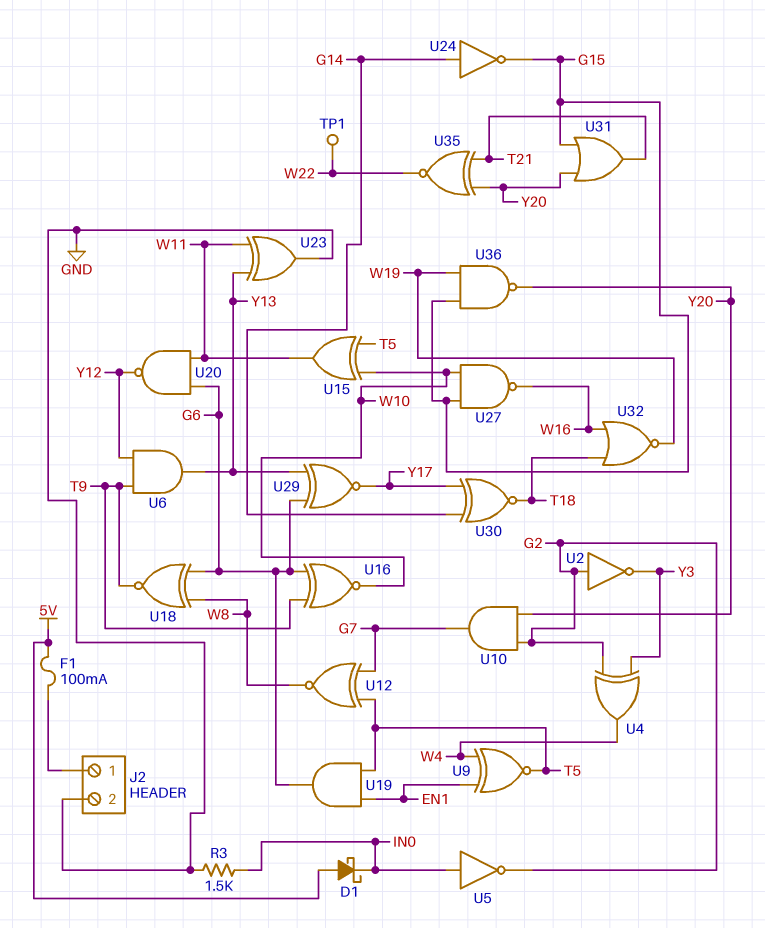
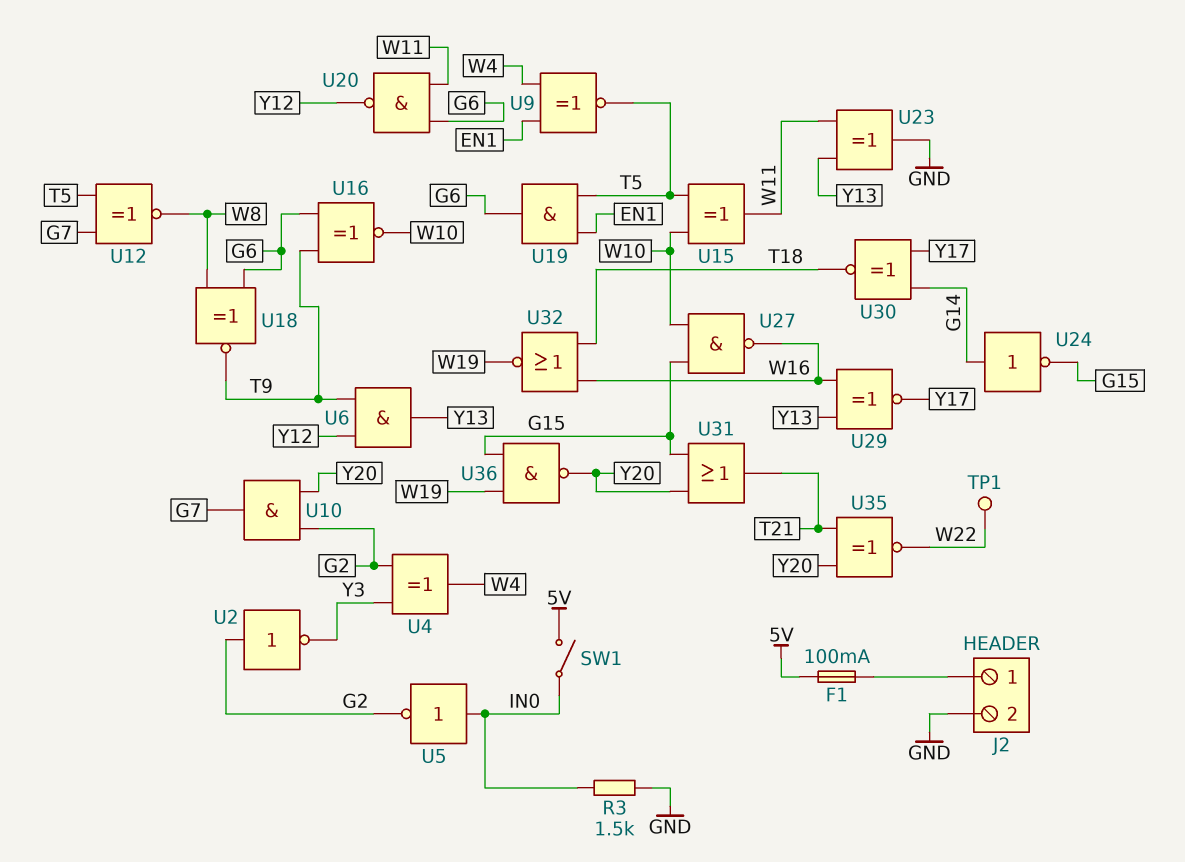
D1: schottky (A 5V, K IN0) -> none
SW1: none -> switch (5V, IN0)
U29: XNOR (in G6, in Y13, out Y17) -> XNOR (in W16, in Y13, out Y17)

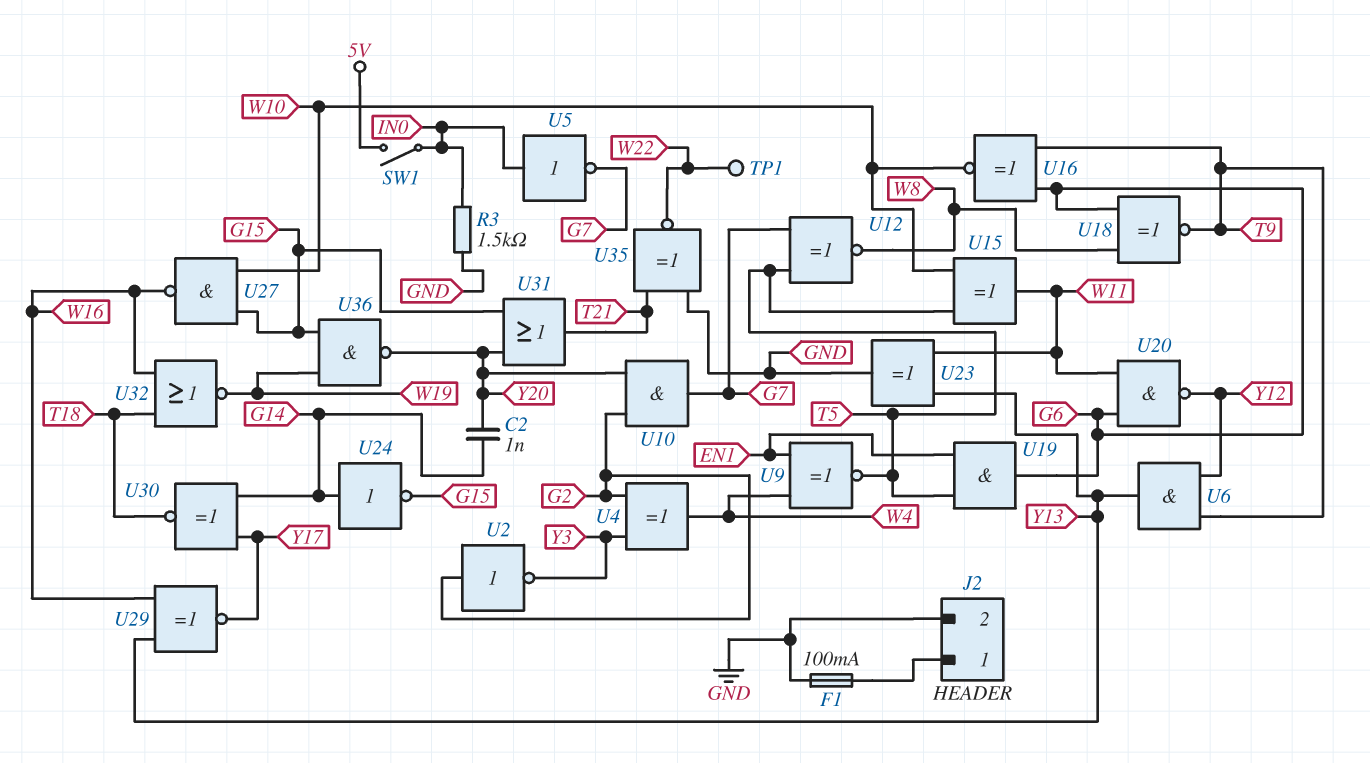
C2: none -> 1nF (G14, Y20)
F1: 100mA (5V, J2/1) -> 100mA (GND, J2/1)
U5: NOT (in IN0, out G2) -> NOT (in IN0, out G7)
U35: XNOR (in T21, in Y20, out W22) -> XNOR (in GND, in T21, out W22)

